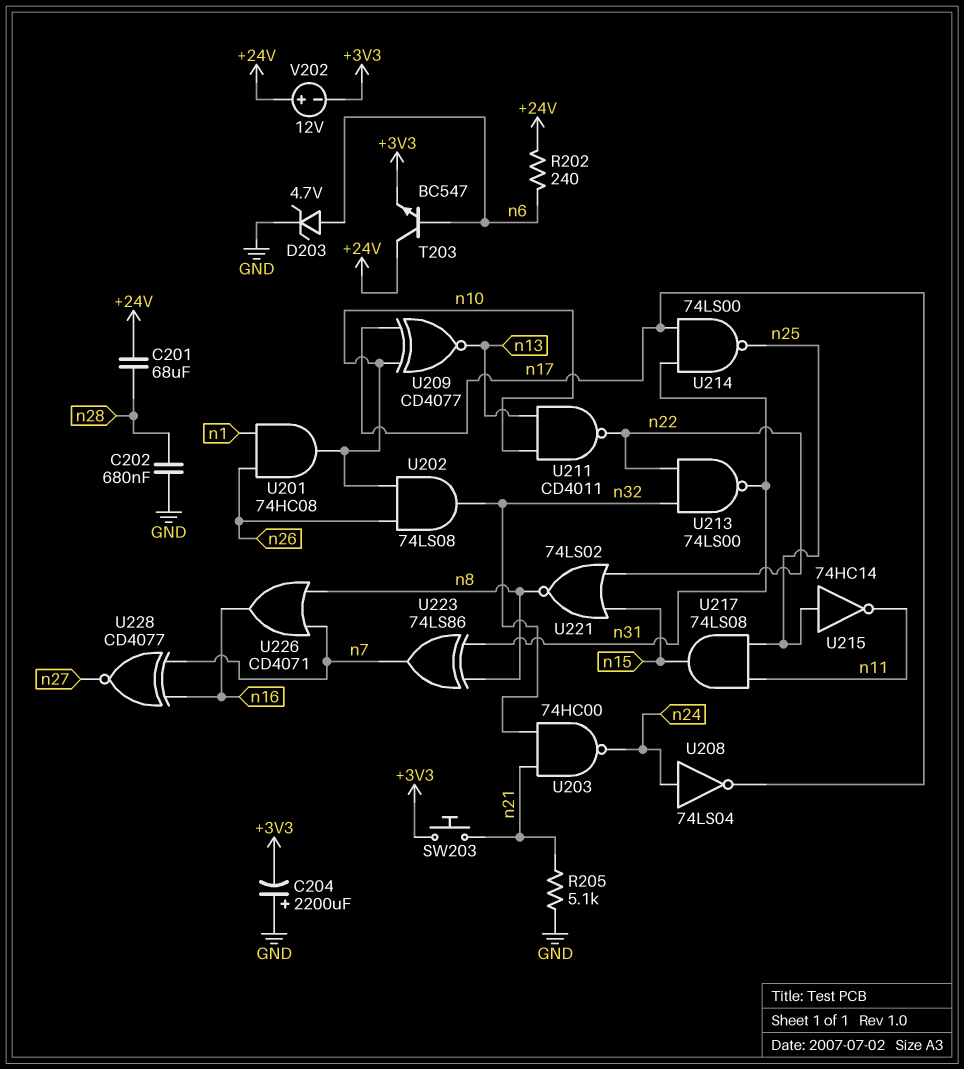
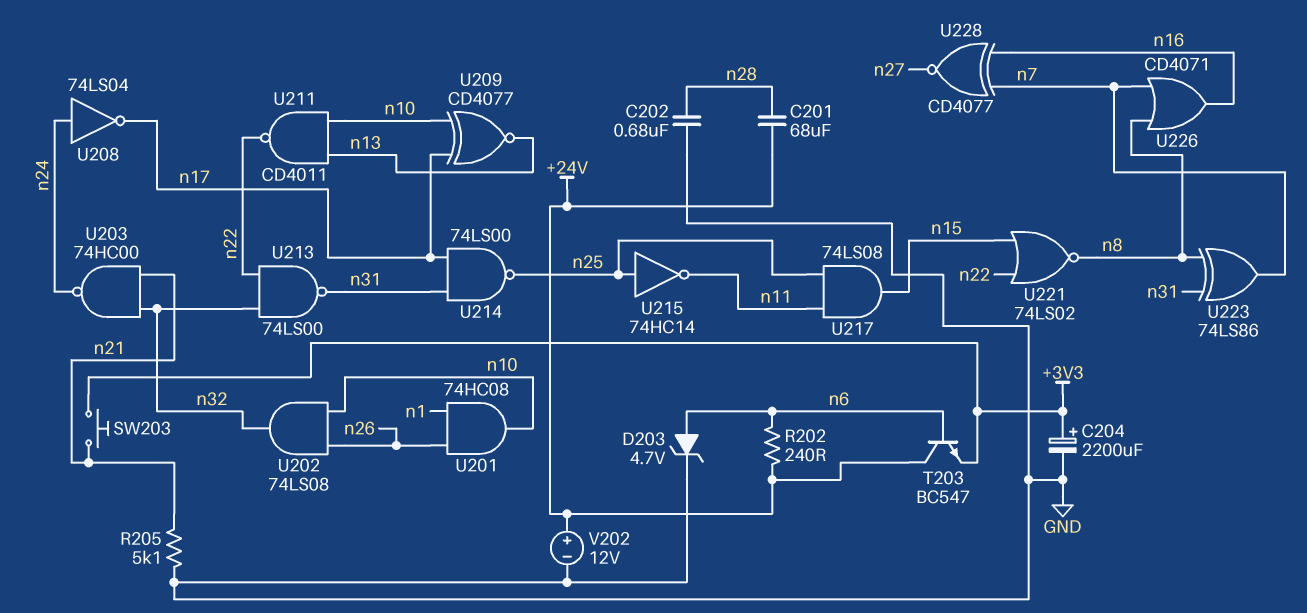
C204: 2200uF (plus GND, minus +3V3) -> 2200uF (plus +3V3, minus GND)
V202: 12V (plus +24V, minus +3V3) -> 12V (plus +24V, minus GND)

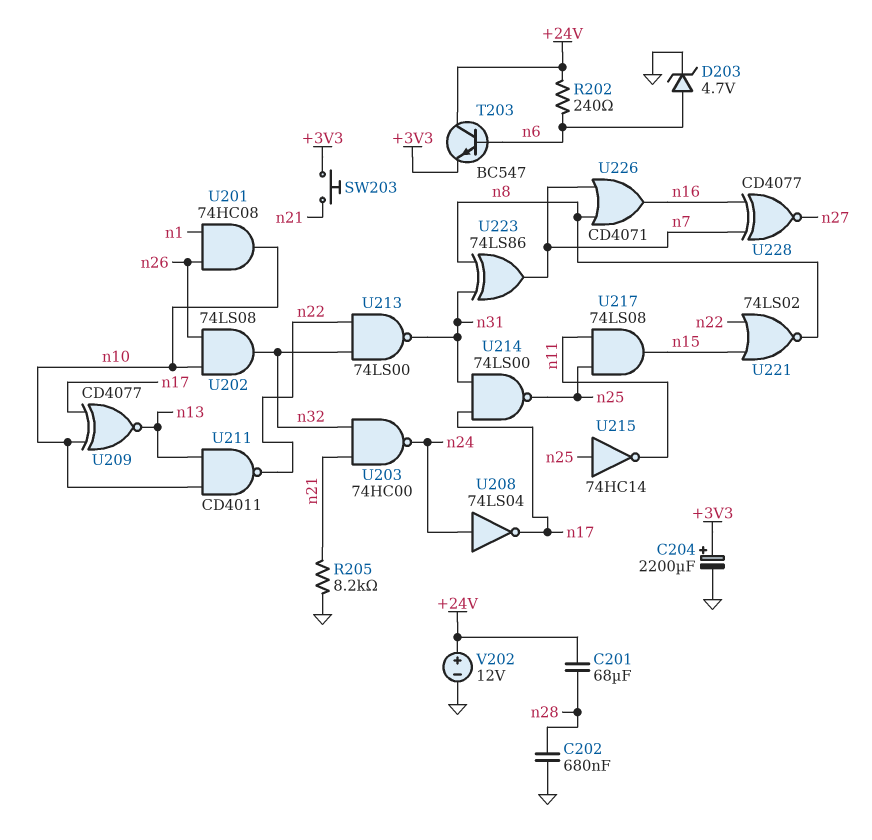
R205: 5.1k (GND, n21) -> 8.2k (GND, n21)

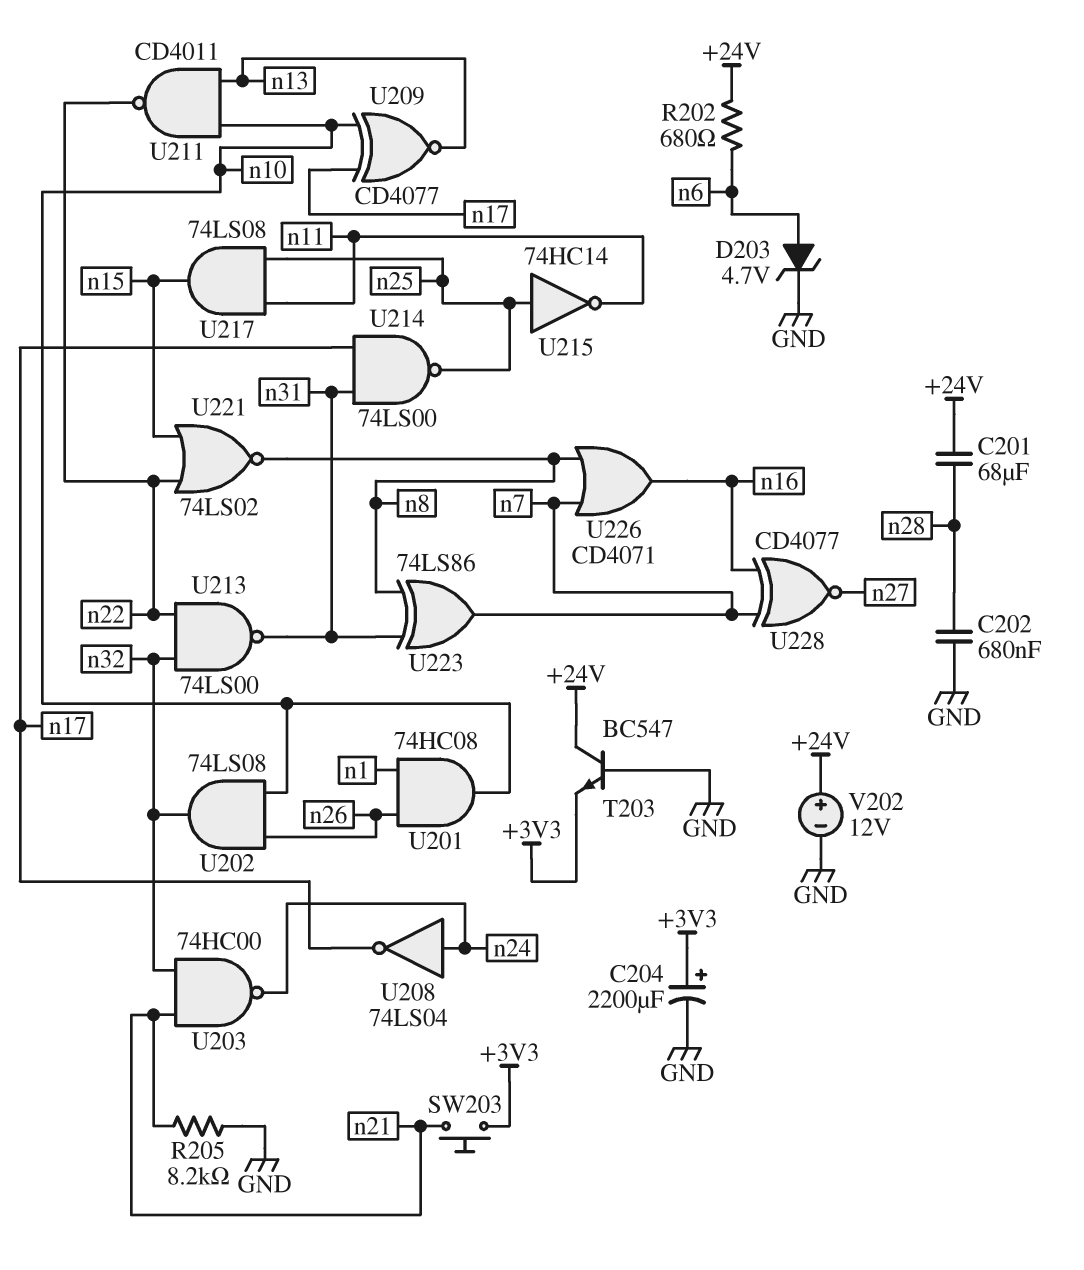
R202: 240 (+24V, n6) -> 680 (+24V, n6)
T203: NPN BC547 (B n6, C +24V, E +3V3) -> NPN BC547 (B GND, C +24V, E +3V3)

